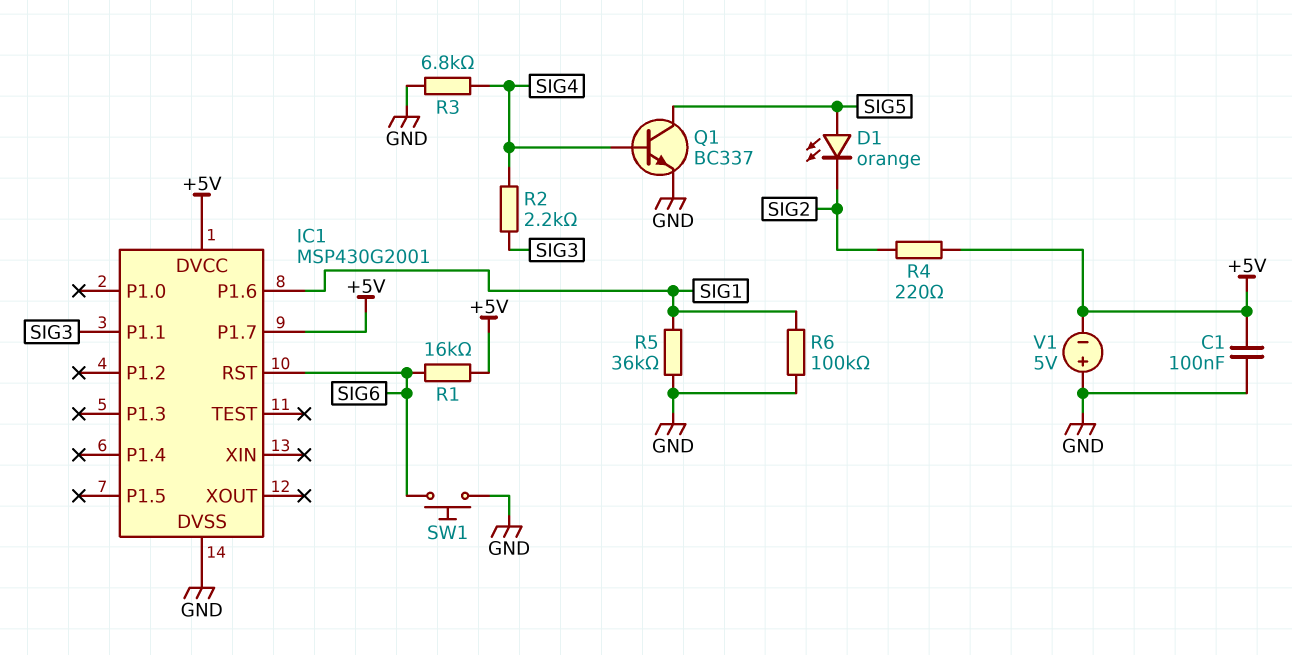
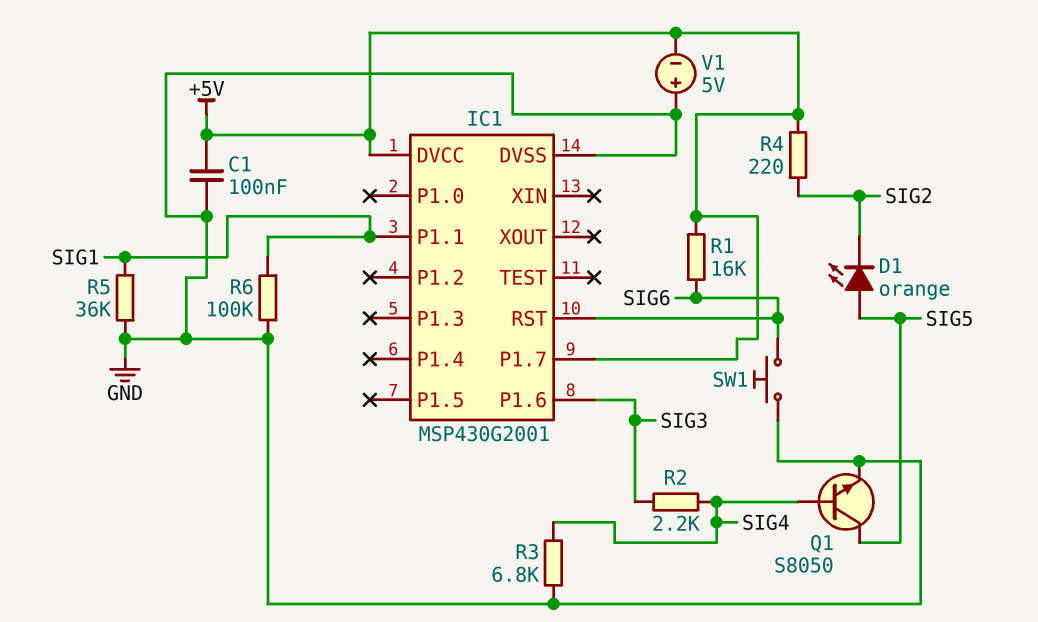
IC1 pin P1.1: SIG3 -> SIG1
IC1 pin P1.6: SIG1 -> SIG3
Q1: NPN BC337 (B SIG4, C SIG5, E GND) -> NPN S8050 (B SIG4, C SIG5, E GND)

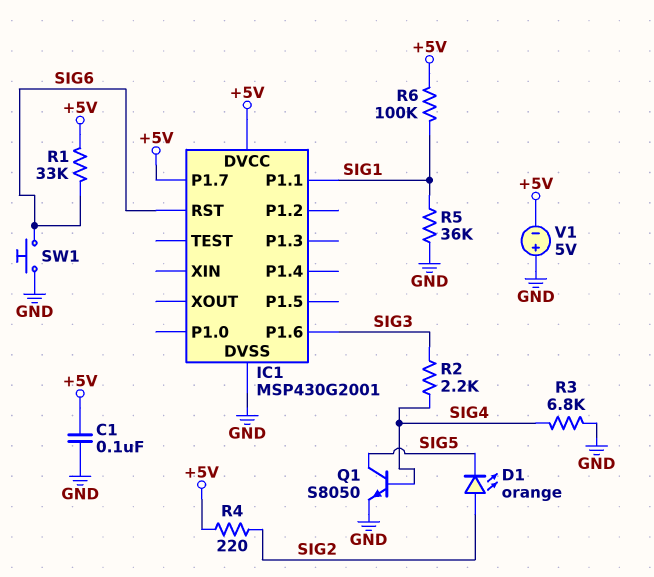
D1: LED orange (A SIG5, K SIG2) -> LED orange (A SIG2, K SIG5)
R1: 16k (+5V, SIG6) -> 33k (+5V, SIG6)
R6: 100k (GND, SIG1) -> 100k (+5V, SIG1)

